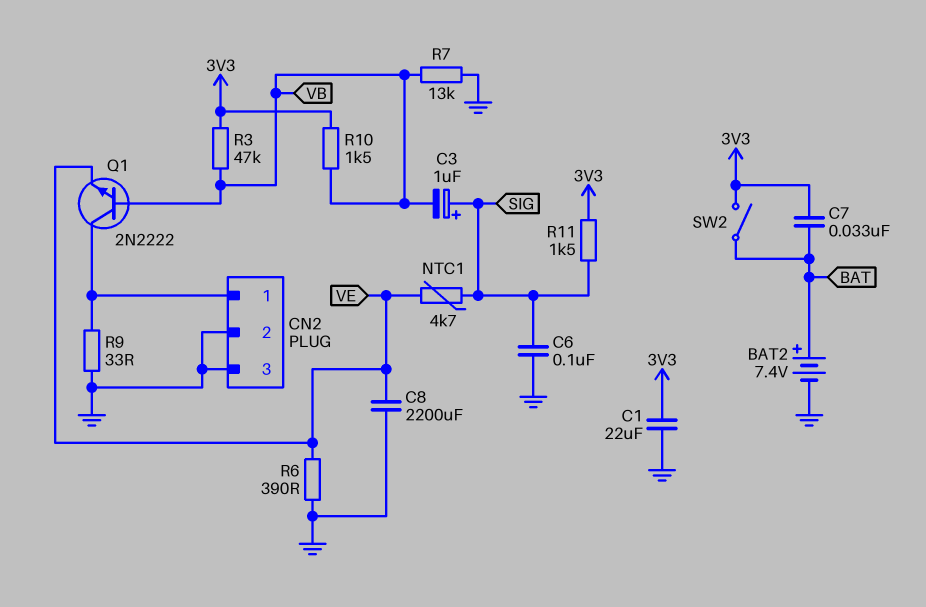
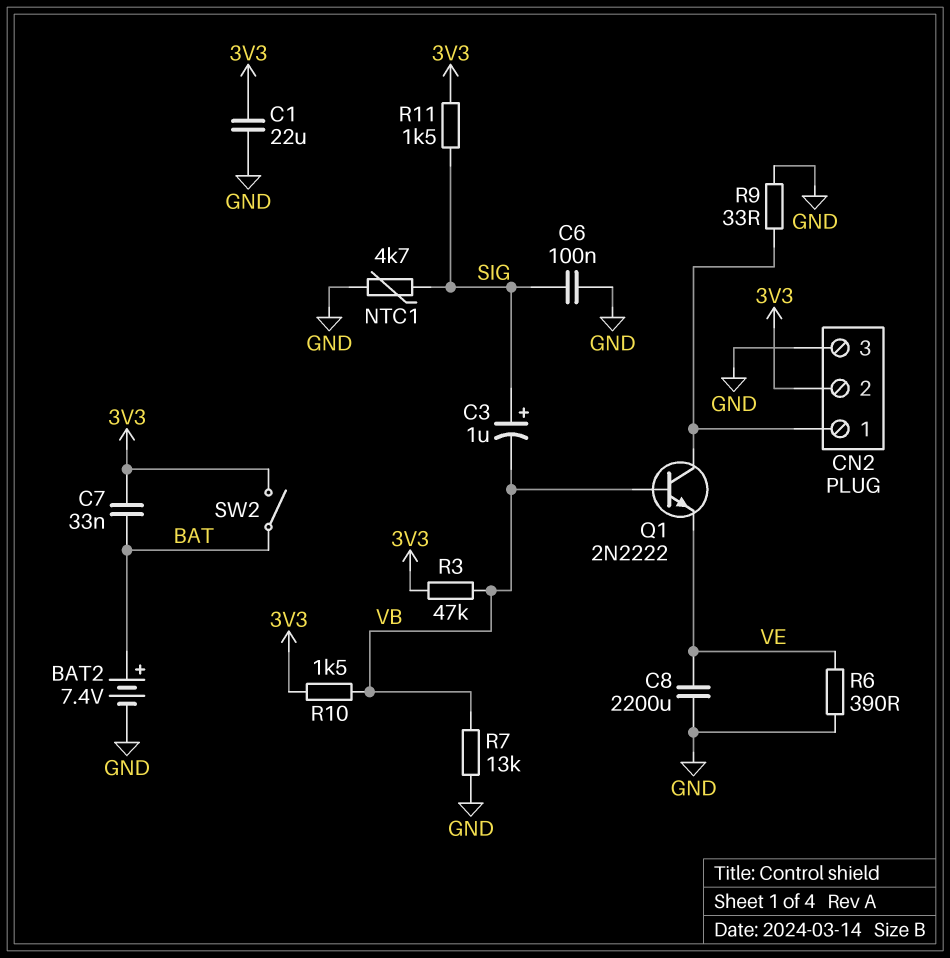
CN2 pin 2: GND -> 3V3
NTC1: 4.7k (SIG, VE) -> 4.7k (GND, SIG)

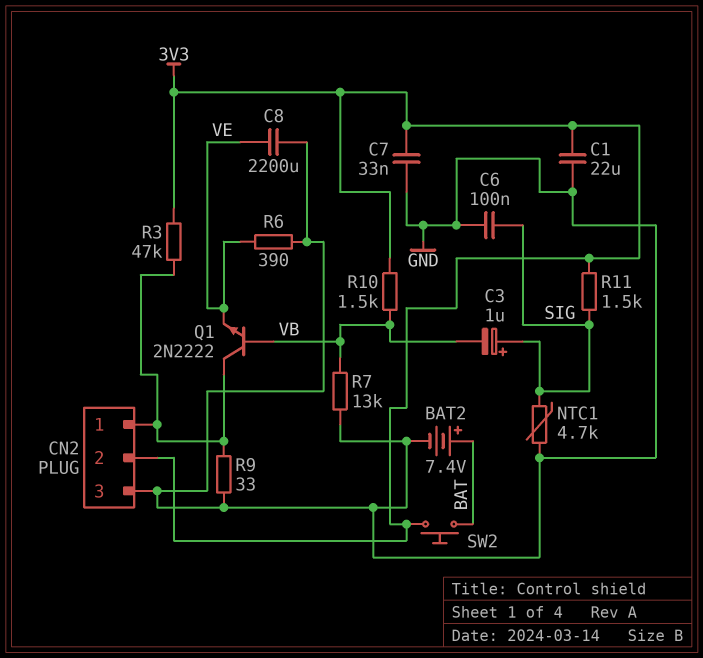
C7: 33nF (3V3, BAT) -> 33nF (3V3, GND)
R3: 47k (3V3, VB) -> 47k (3V3, CN2/1)
SW2: switch (3V3, BAT) -> button (3V3, BAT)

